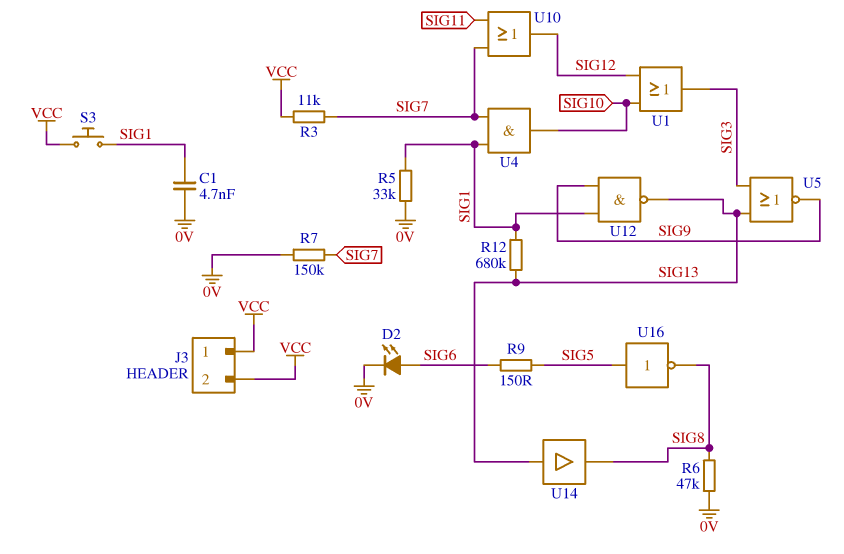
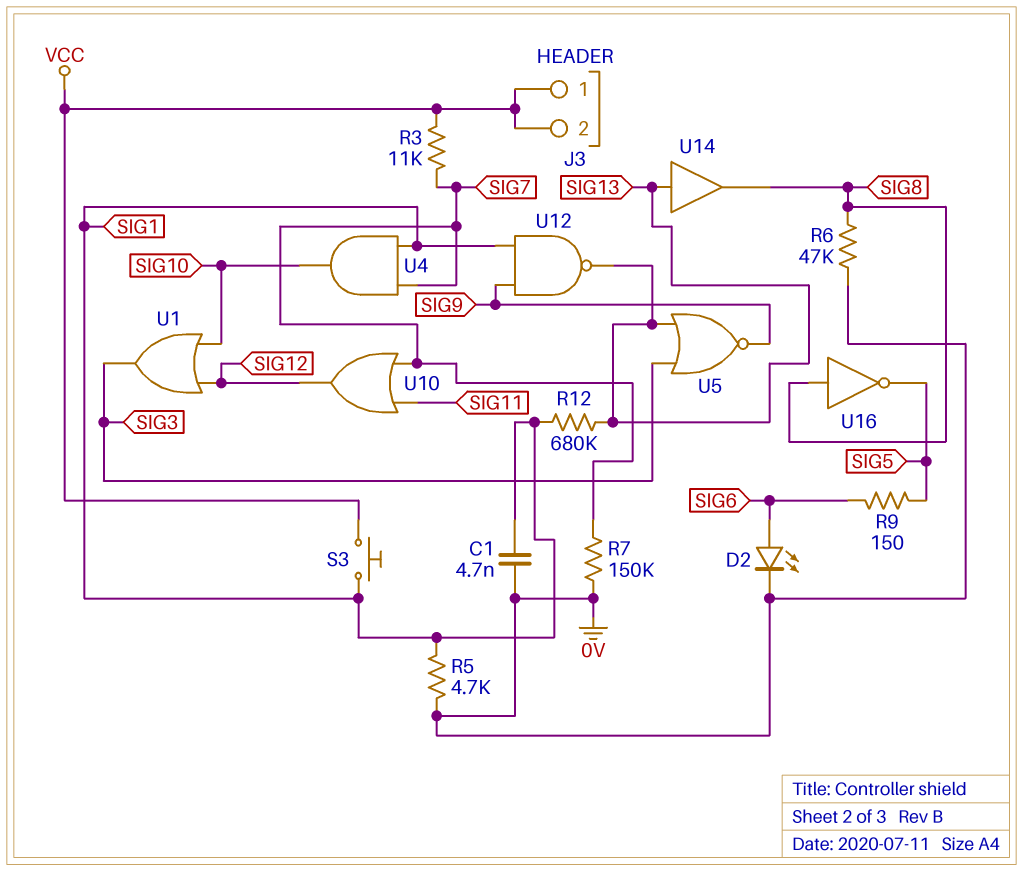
R5: 33k (0V, SIG1) -> 4.7k (0V, SIG1)
U16: NOT (in SIG5, out SIG8) -> NOT (in SIG8, out SIG5)

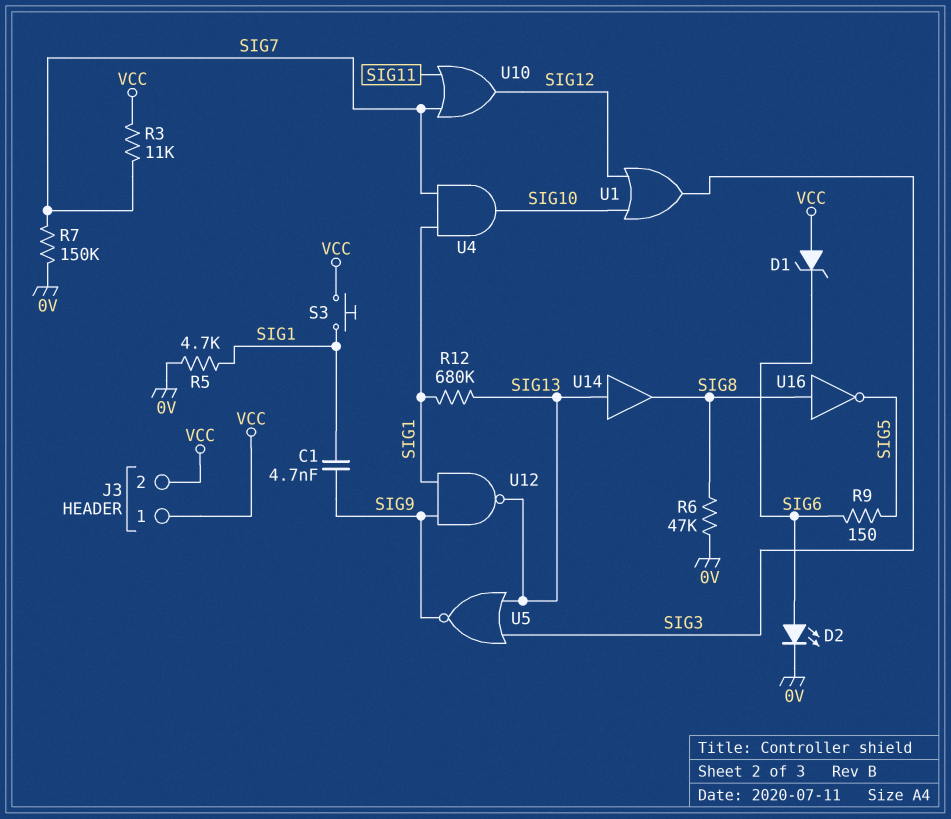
C1: 4.7nF (0V, SIG1) -> 4.7nF (SIG1, SIG9)
D1: none -> zener (A VCC, K SIG6)

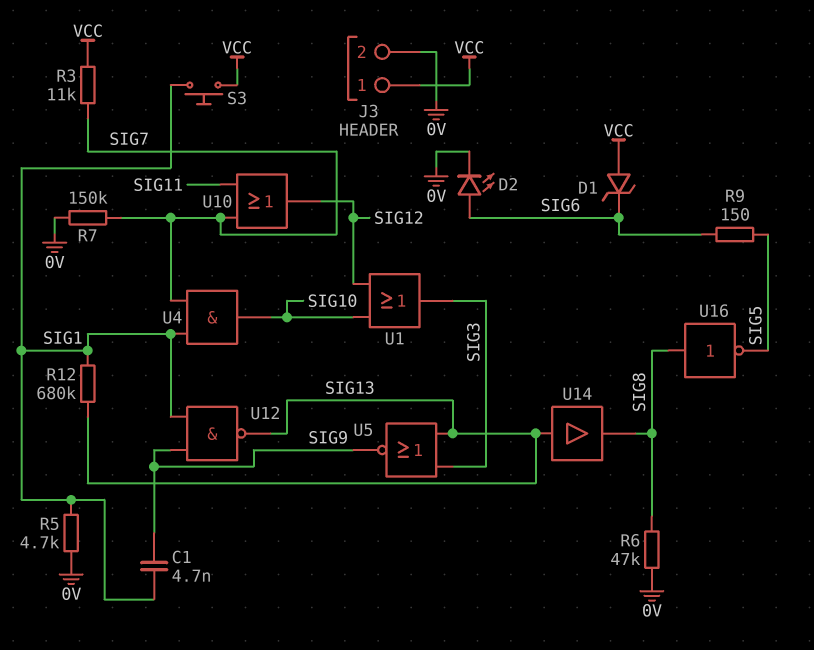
J3 pin 2: VCC -> 0V

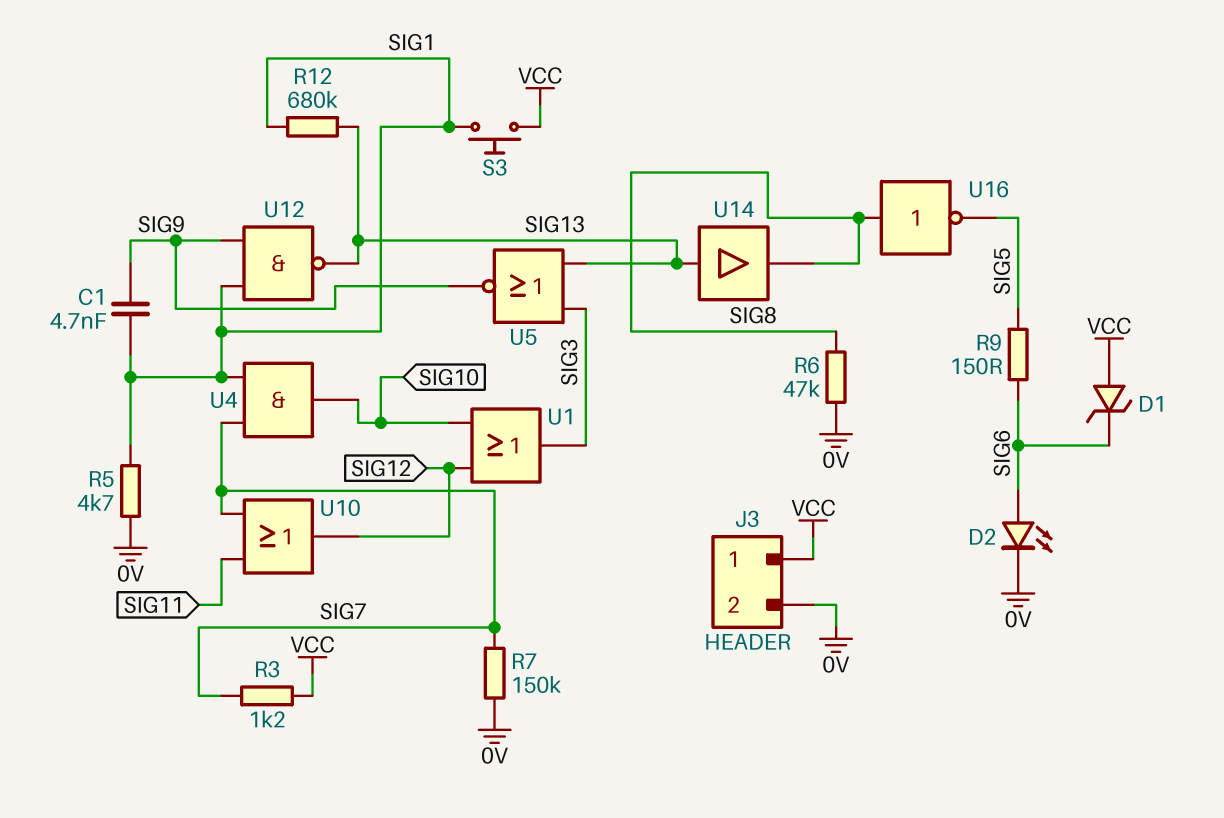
R3: 11k (SIG7, VCC) -> 1.2k (SIG7, VCC)

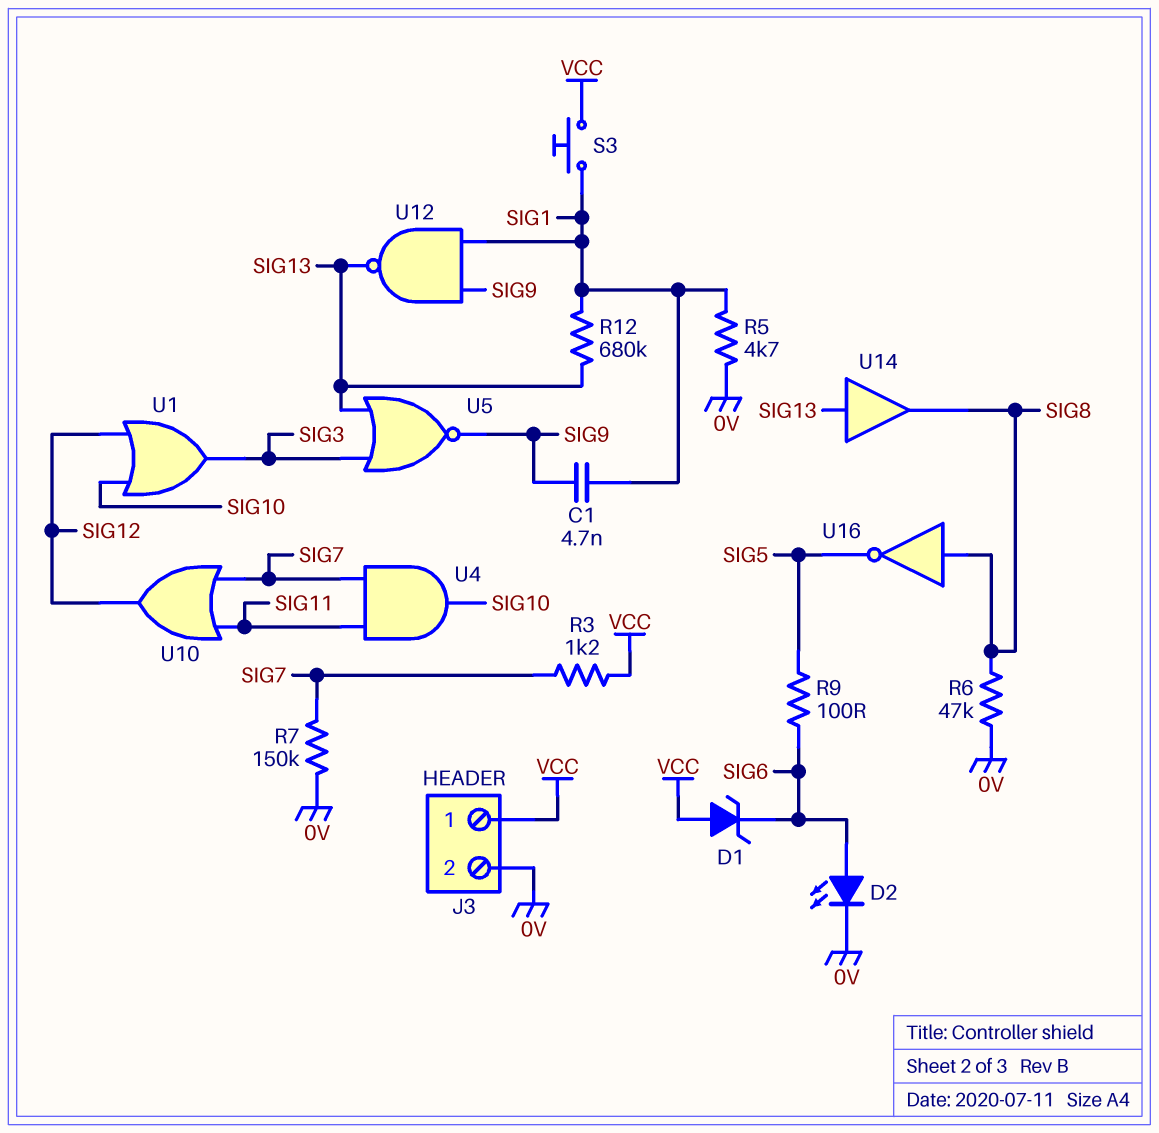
R9: 150 (SIG5, SIG6) -> 100 (SIG5, SIG6)
U4: AND (in SIG1, in SIG7, out SIG10) -> AND (in SIG7, in SIG11, out SIG10)

